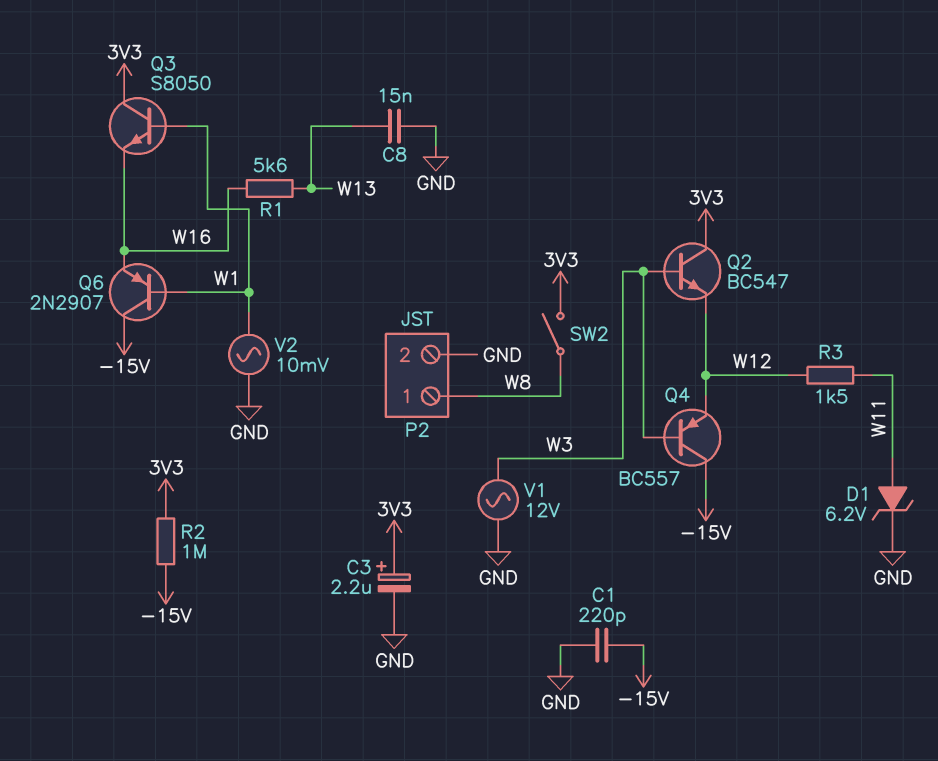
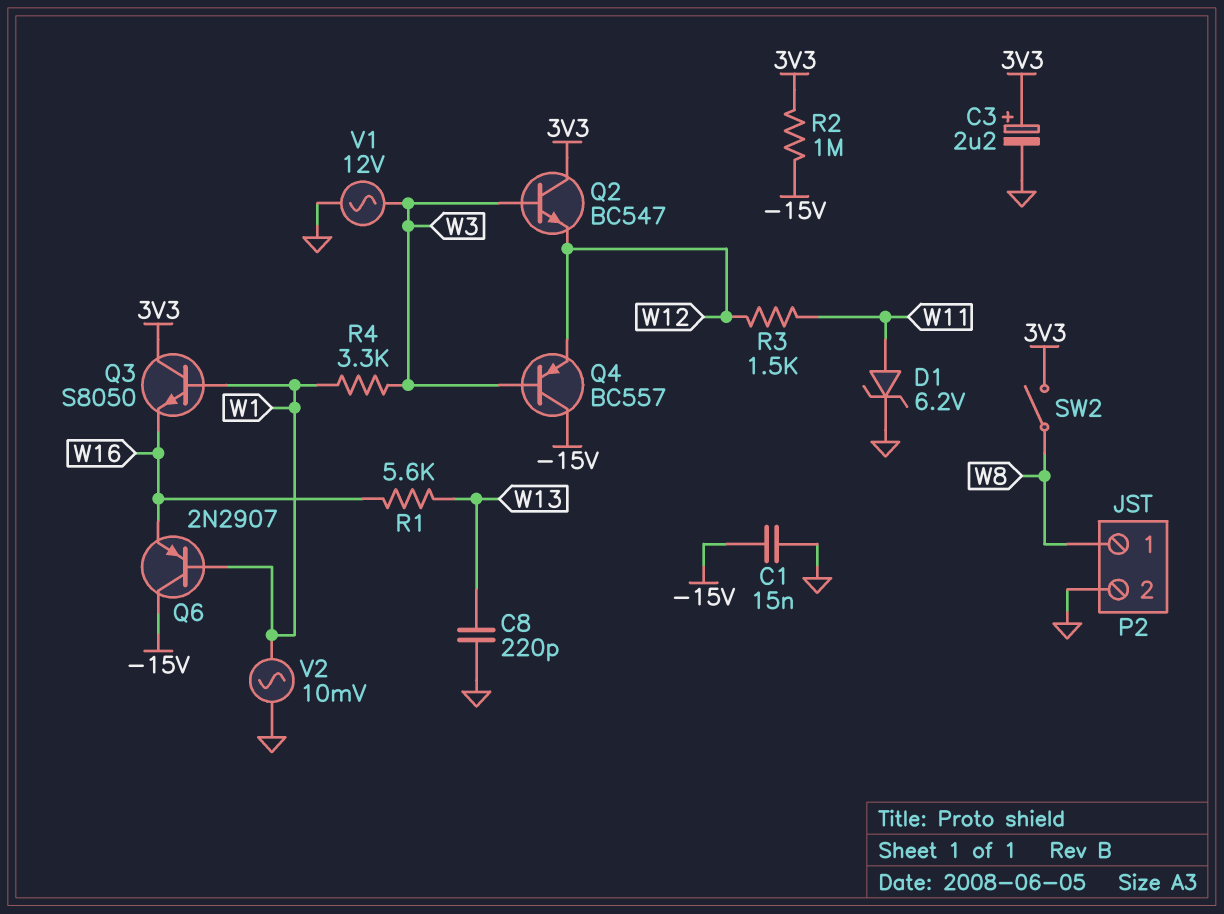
C1: 220pF (-15V, GND) -> 15nF (-15V, GND)
C8: 15nF (GND, W13) -> 220pF (GND, W13)
R4: none -> 3.3k (W1, W3)

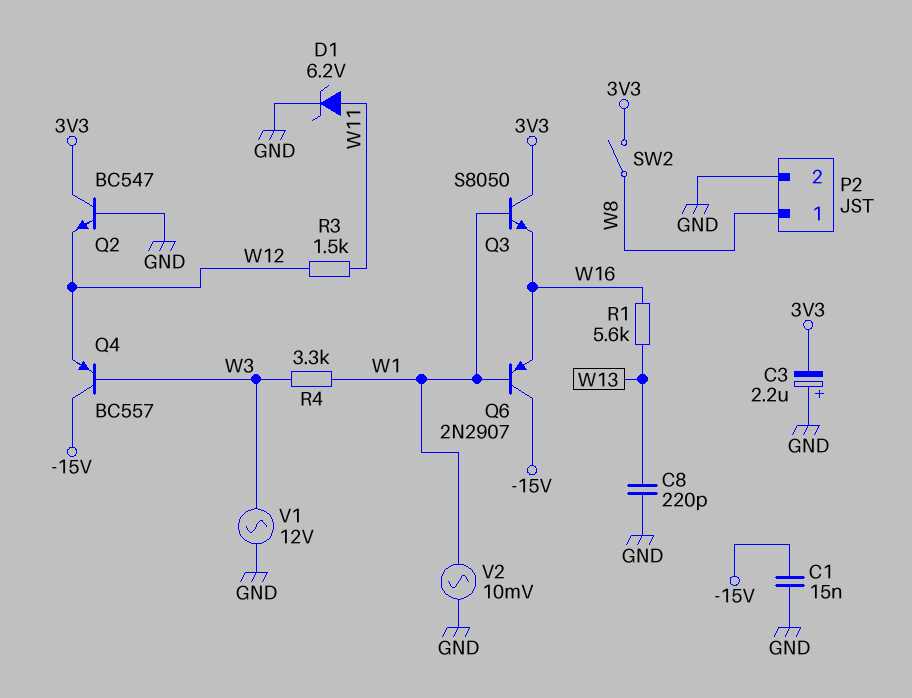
C3: 2.2uF (plus 3V3, minus GND) -> 2.2uF (plus GND, minus 3V3)
Q2: NPN BC547 (B W3, C 3V3, E W12) -> NPN BC547 (B GND, C 3V3, E W12)
R2: 1M (-15V, 3V3) -> none

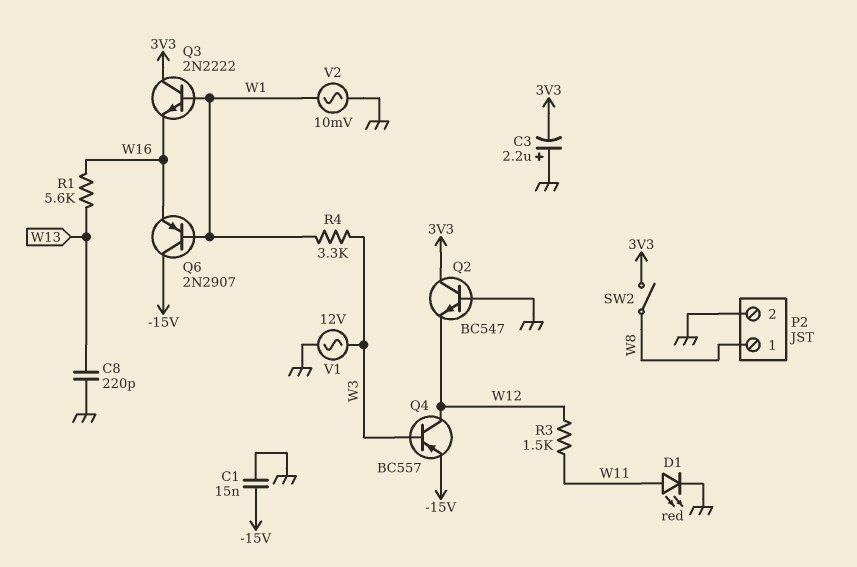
D1: zener 6.2V (A W11, K GND) -> LED red (A W11, K GND)
Q3: NPN S8050 (B W1, C 3V3, E W16) -> NPN 2N2222 (B W1, C 3V3, E W16)
Q4: PNP BC557 (B W3, C -15V, E W12) -> PNP BC557 (B W3, C W12, E -15V)

